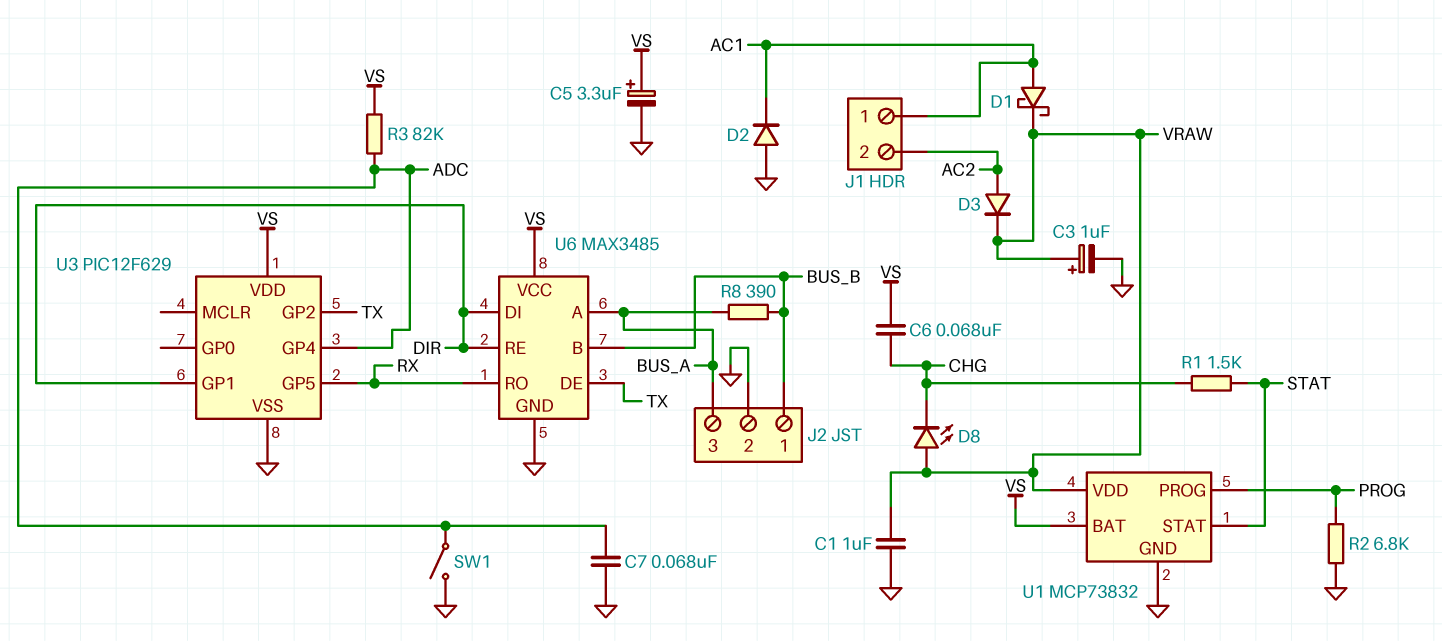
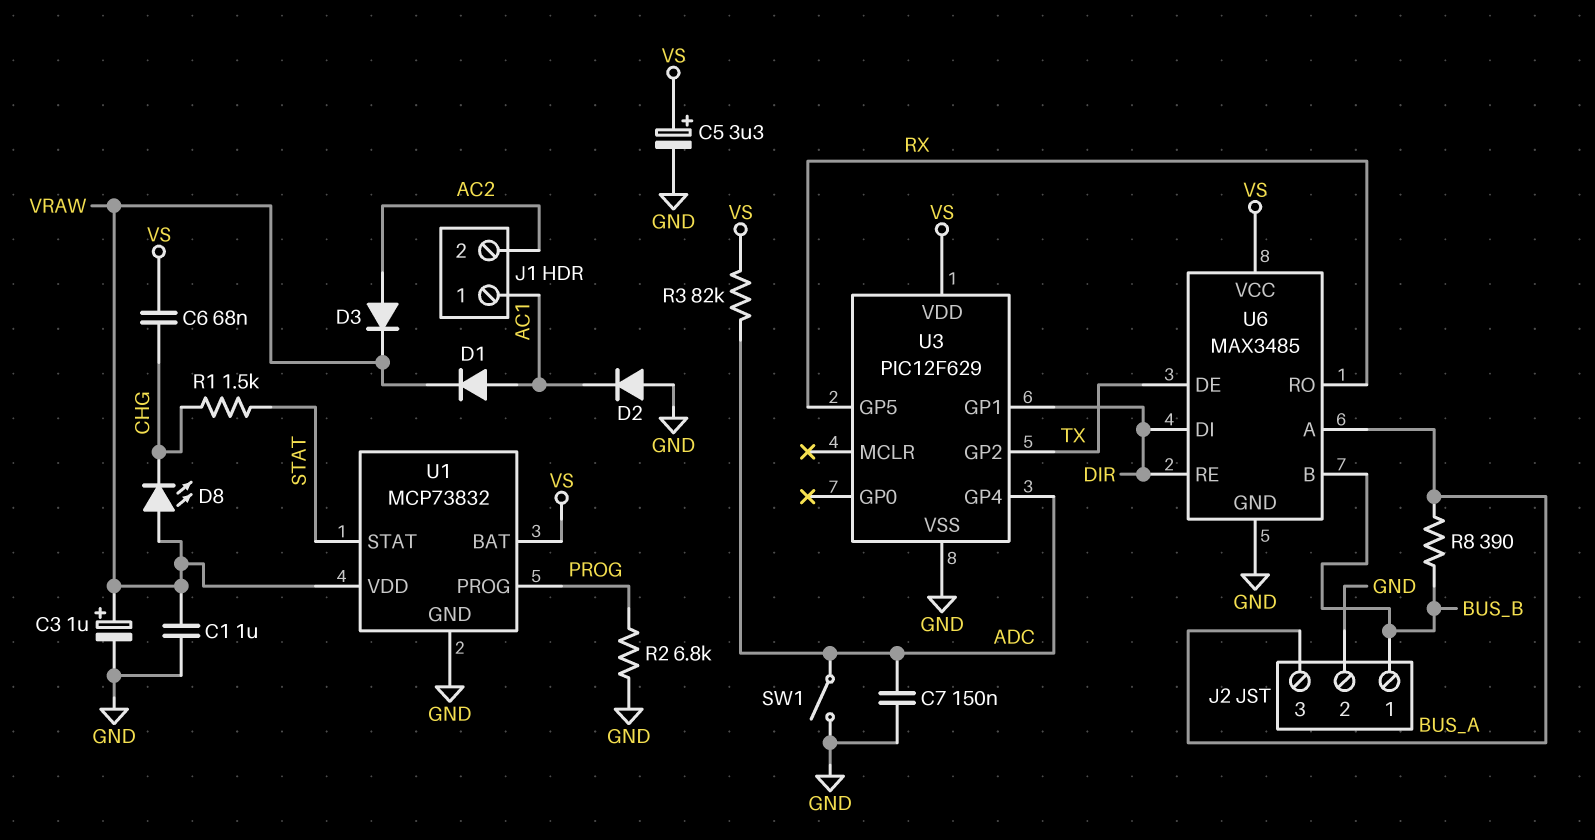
C7: 68nF (ADC, GND) -> 150nF (ADC, GND)
D1: schottky (A AC1, K VRAW) -> diode (A AC1, K VRAW)

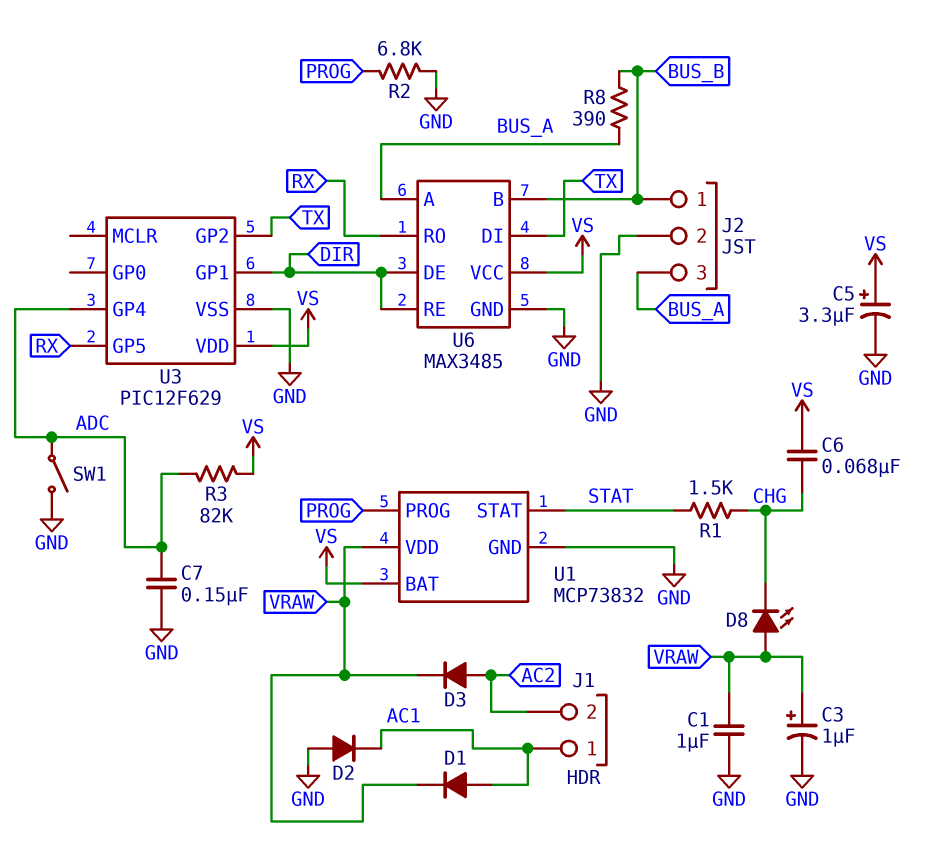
U6 pin DE: TX -> DIR
U6 pin DI: DIR -> TX

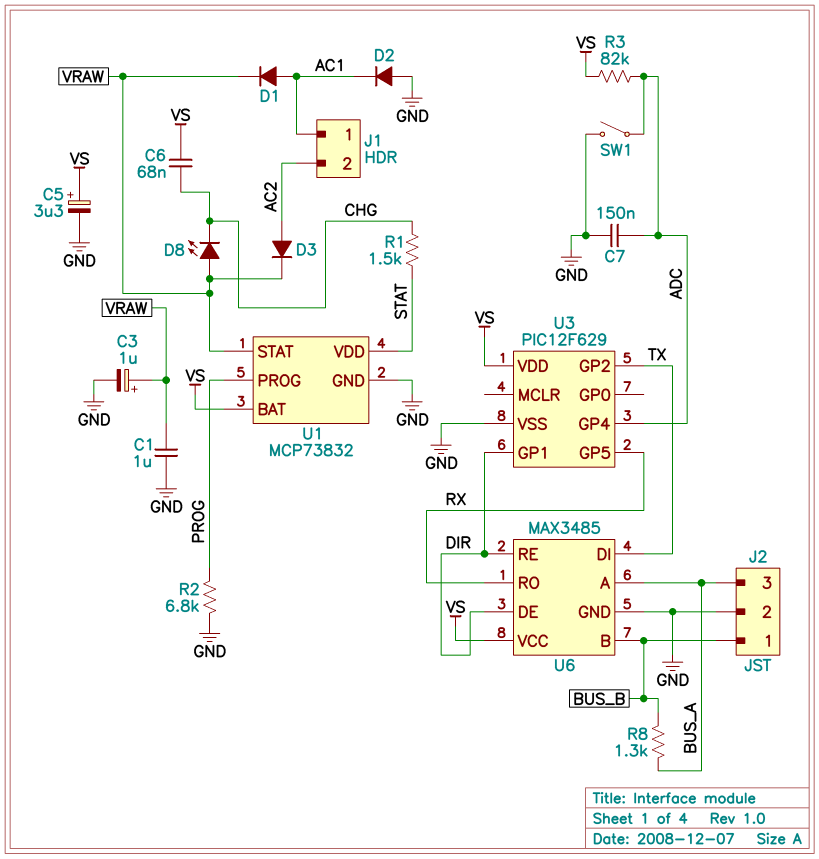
R8: 390 (BUS_A, BUS_B) -> 1.3k (BUS_A, BUS_B)
U1 pin STAT: STAT -> VRAW
U1 pin VDD: VRAW -> STAT

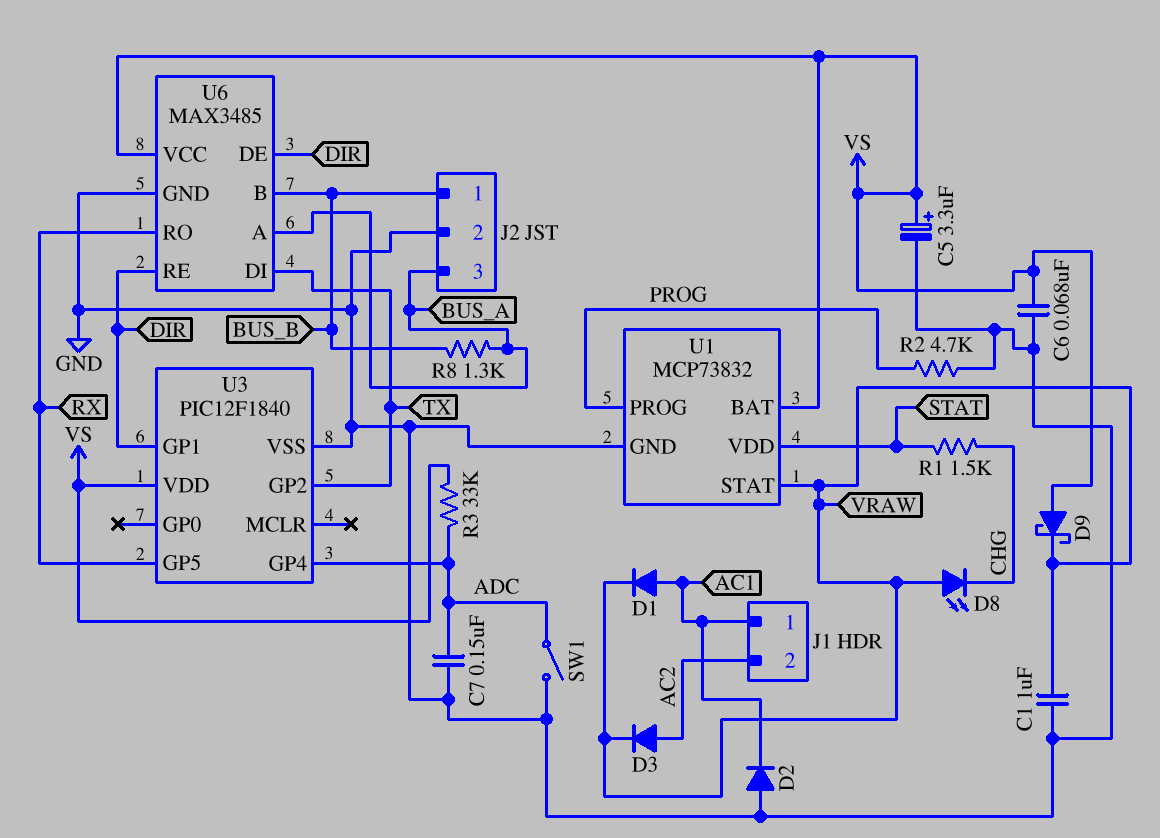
C3: 1uF (plus VRAW, minus GND) -> none
C6: 68nF (CHG, VS) -> 68nF (GND, VS)
D9: none -> schottky (A VS, K VRAW)
R2: 6.8k (GND, PROG) -> 4.7k (GND, PROG)
R3: 82k (ADC, VS) -> 33k (ADC, VS)
U3: PIC12F629 -> PIC12F1840

